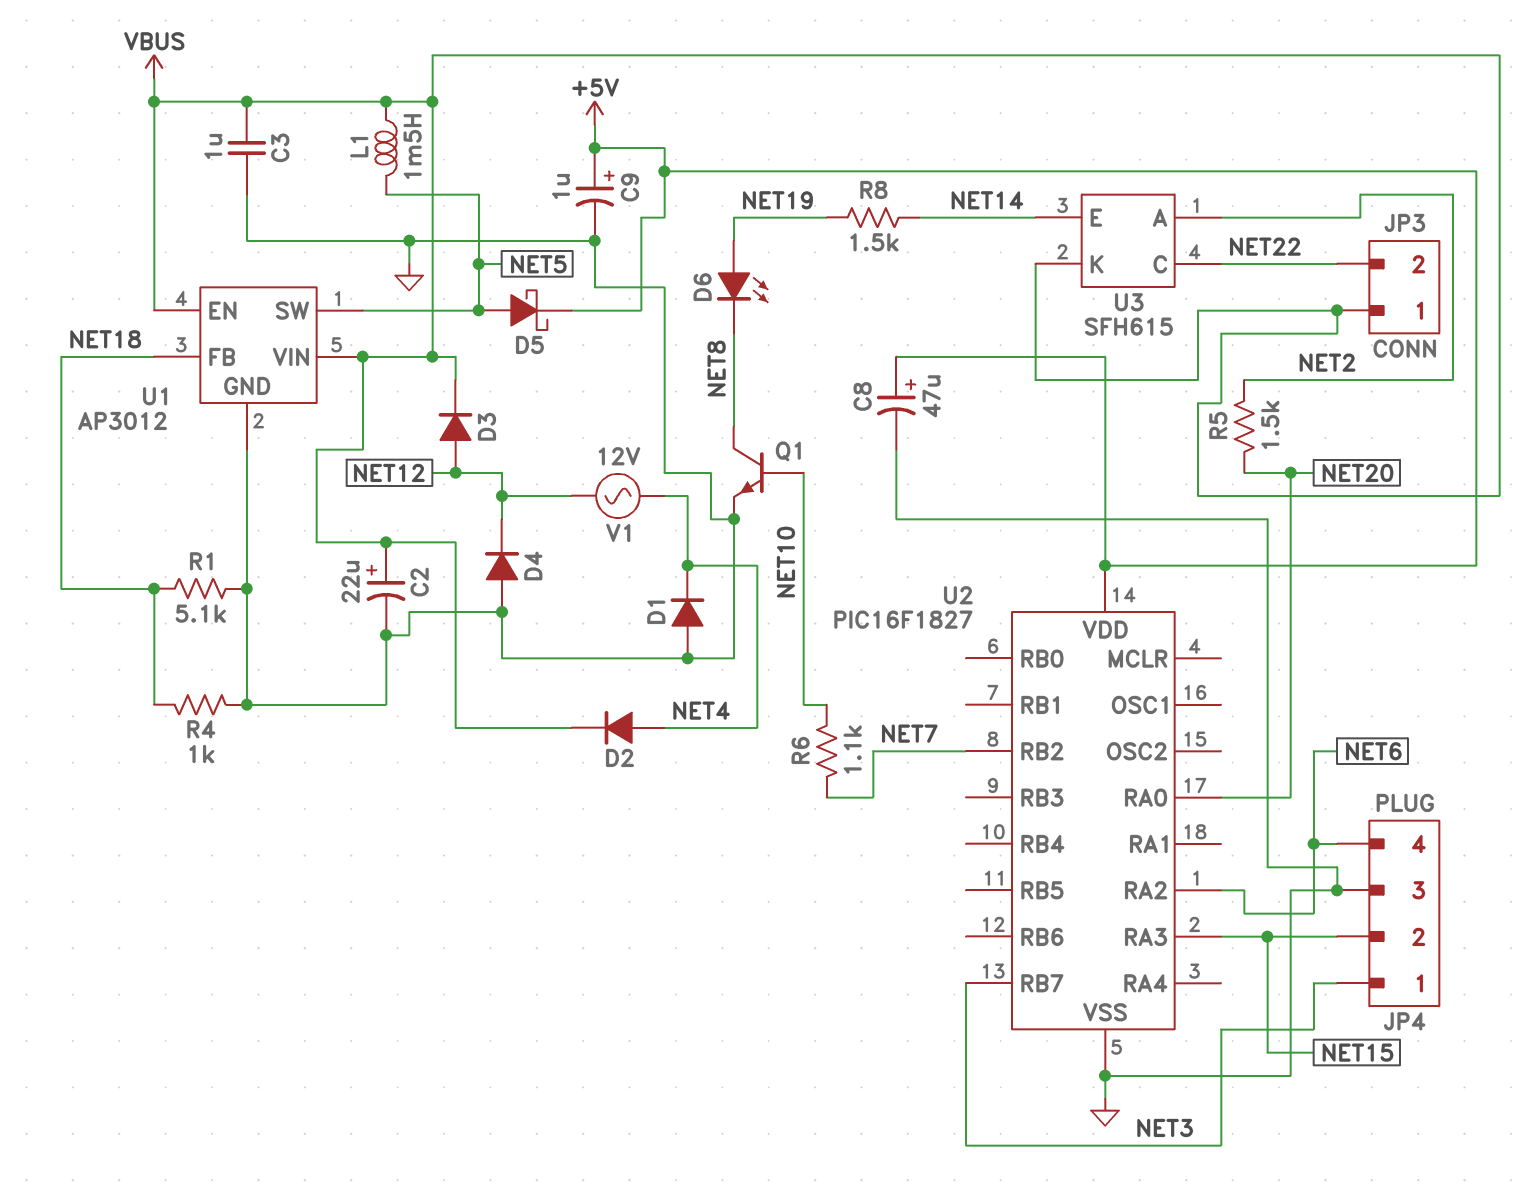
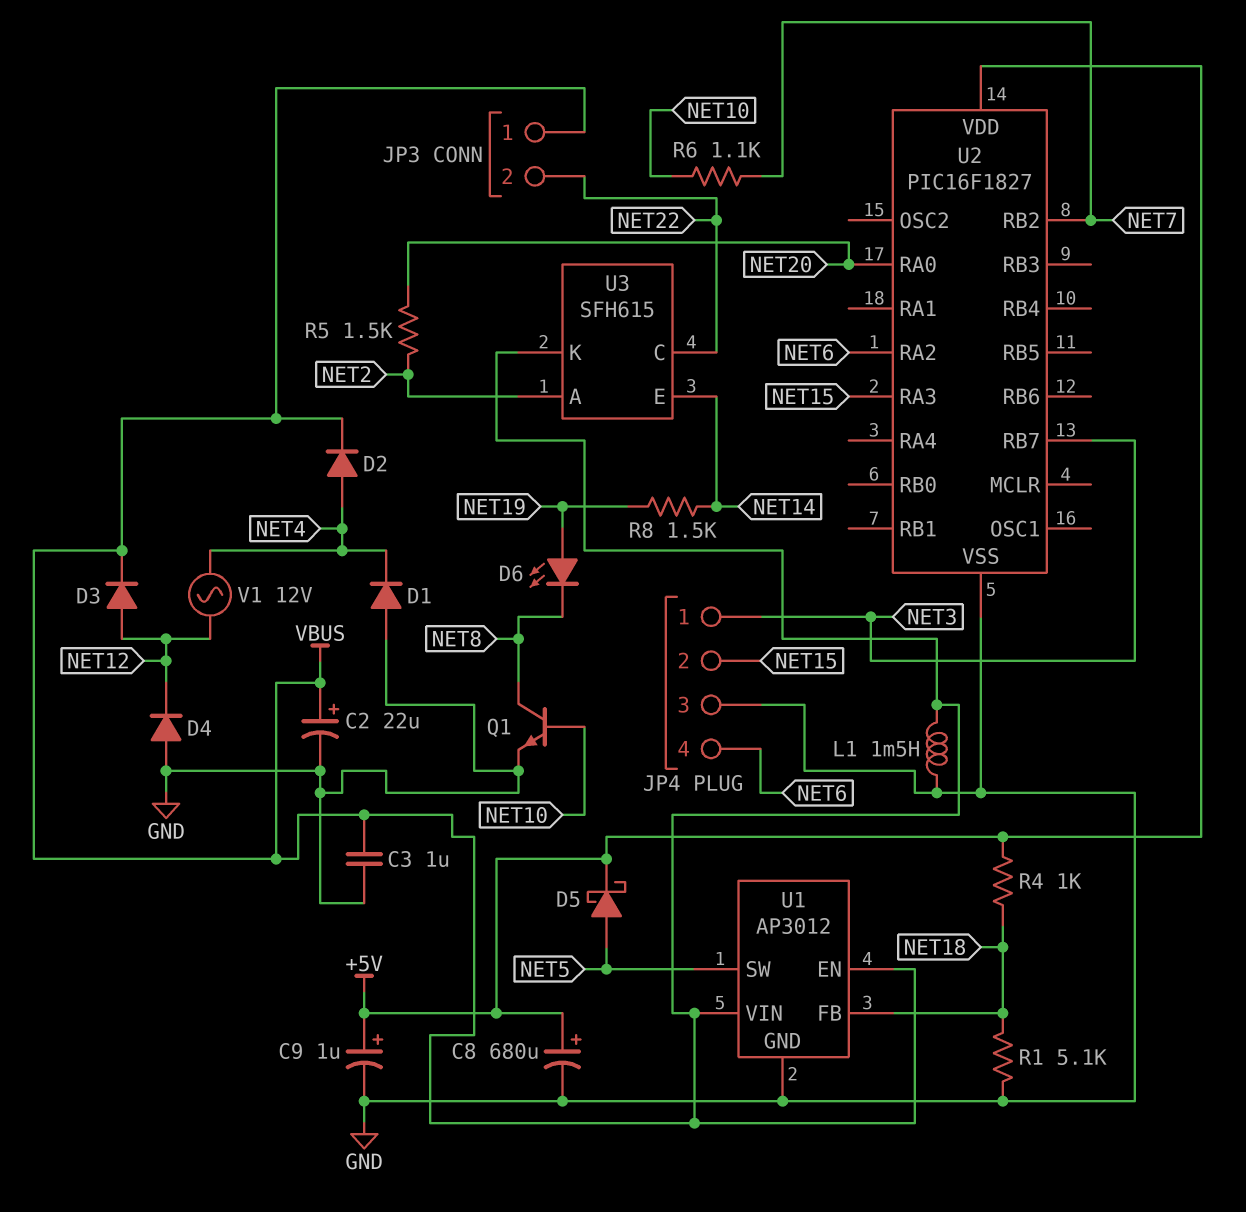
C8: 47uF (plus +5V, minus GND) -> 680uF (plus +5V, minus GND)
L1: 1.5mH (NET5, VBUS) -> 1.5mH (GND, VBUS)
R4: 1k (GND, NET18) -> 1k (+5V, NET18)

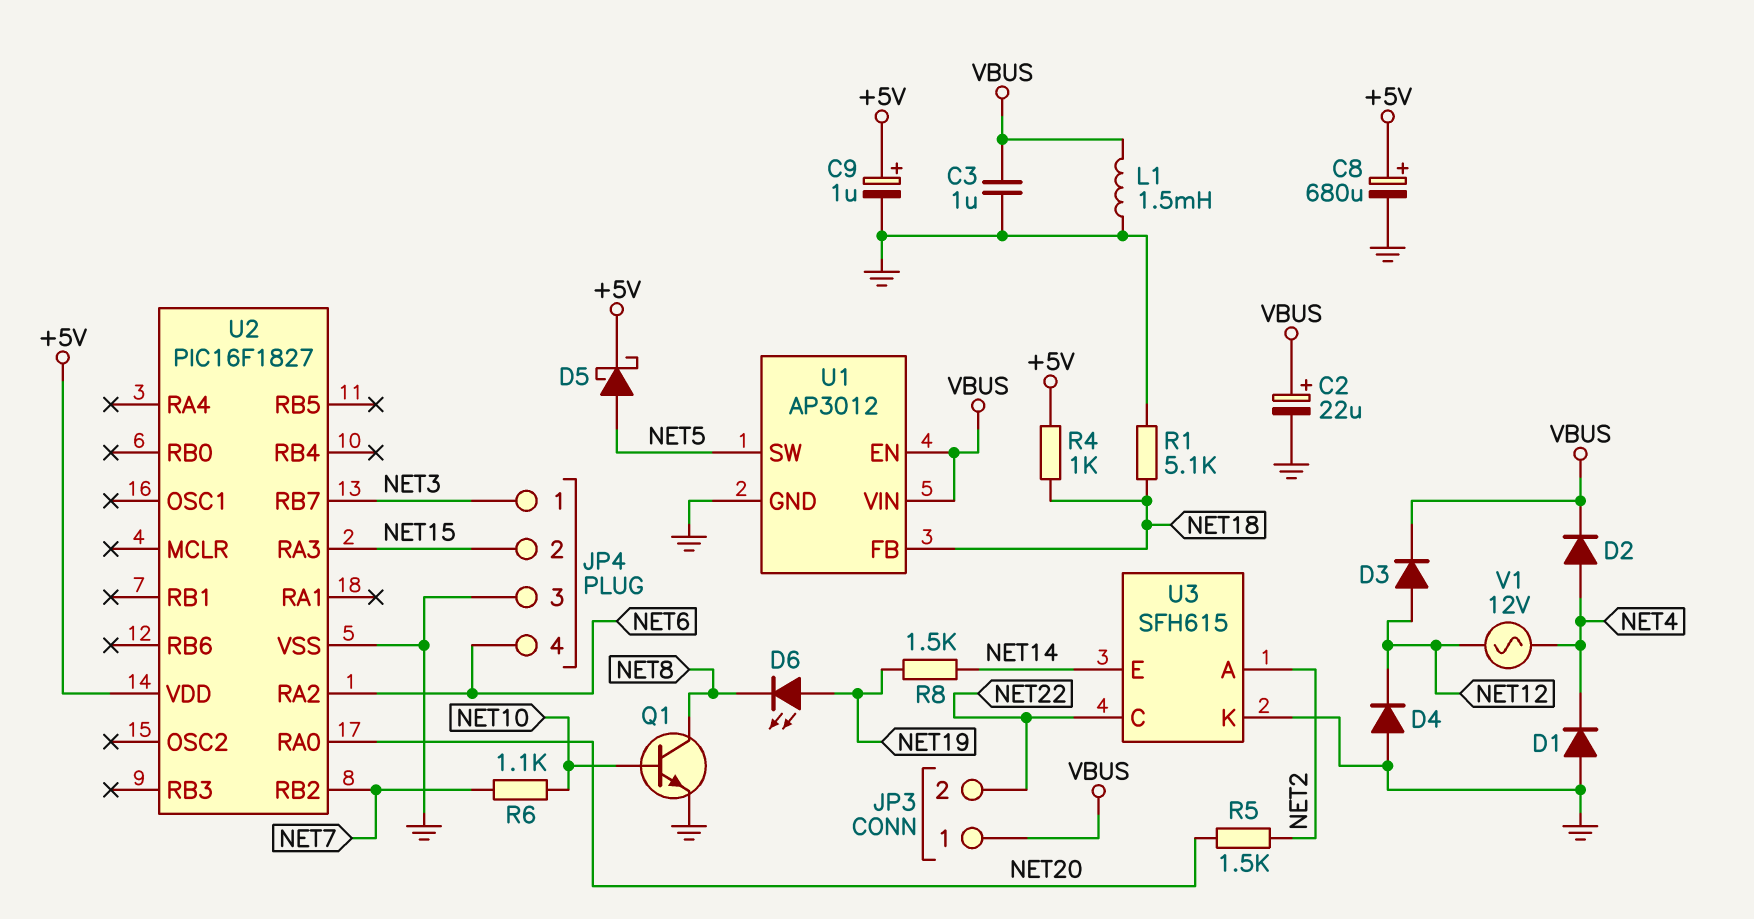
U3 pin K: VBUS -> GND

